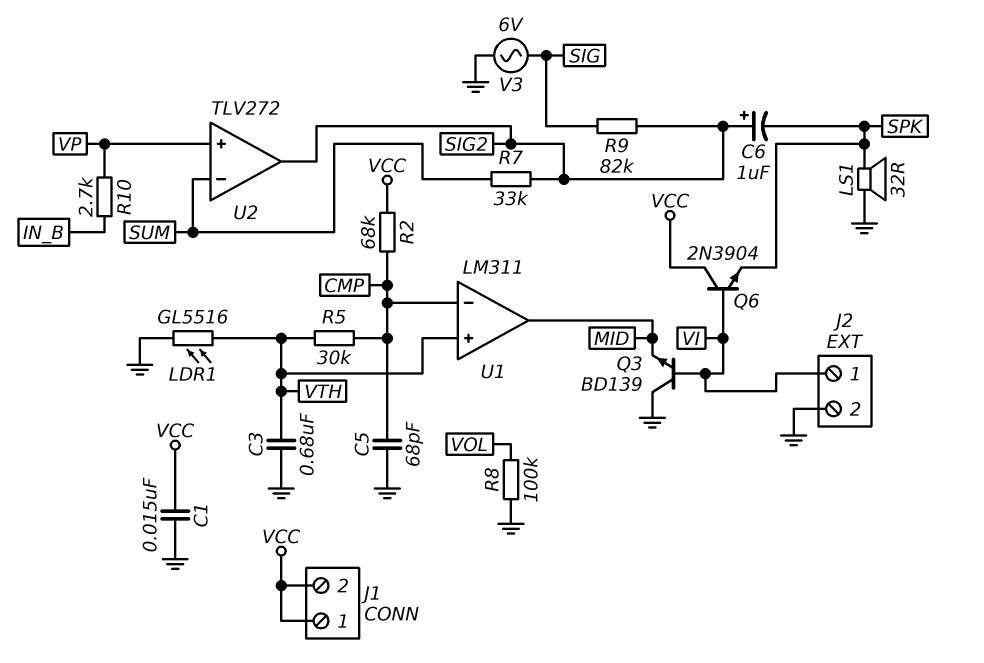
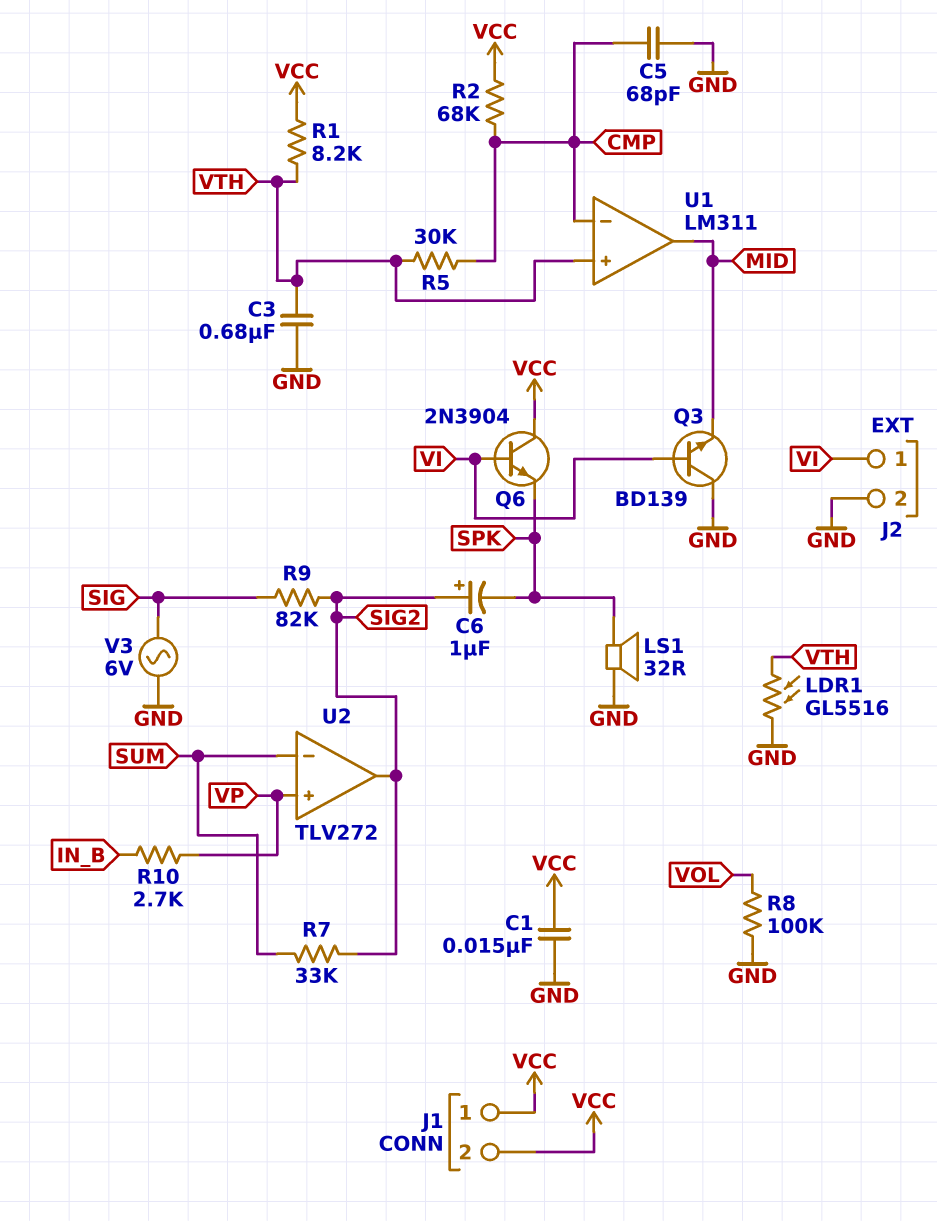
R1: none -> 8.2k (VCC, VTH)

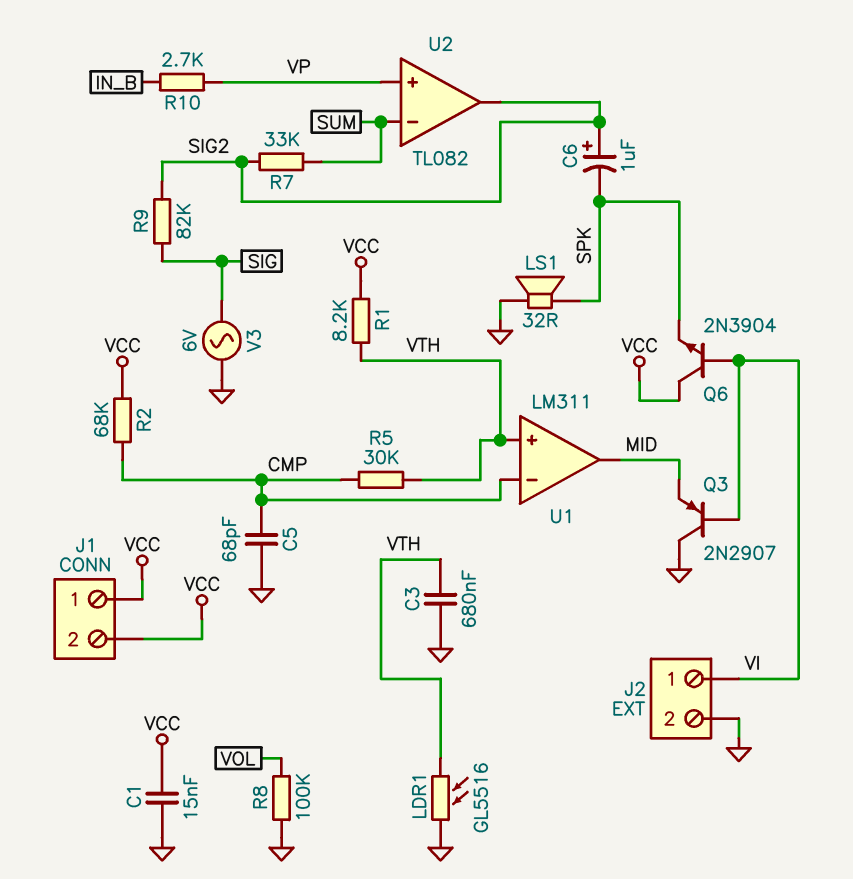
Q3: NPN BD139 (B VI, C GND, E MID) -> PNP 2N2907 (B VI, C GND, E MID)
U2: TLV272 -> TL082

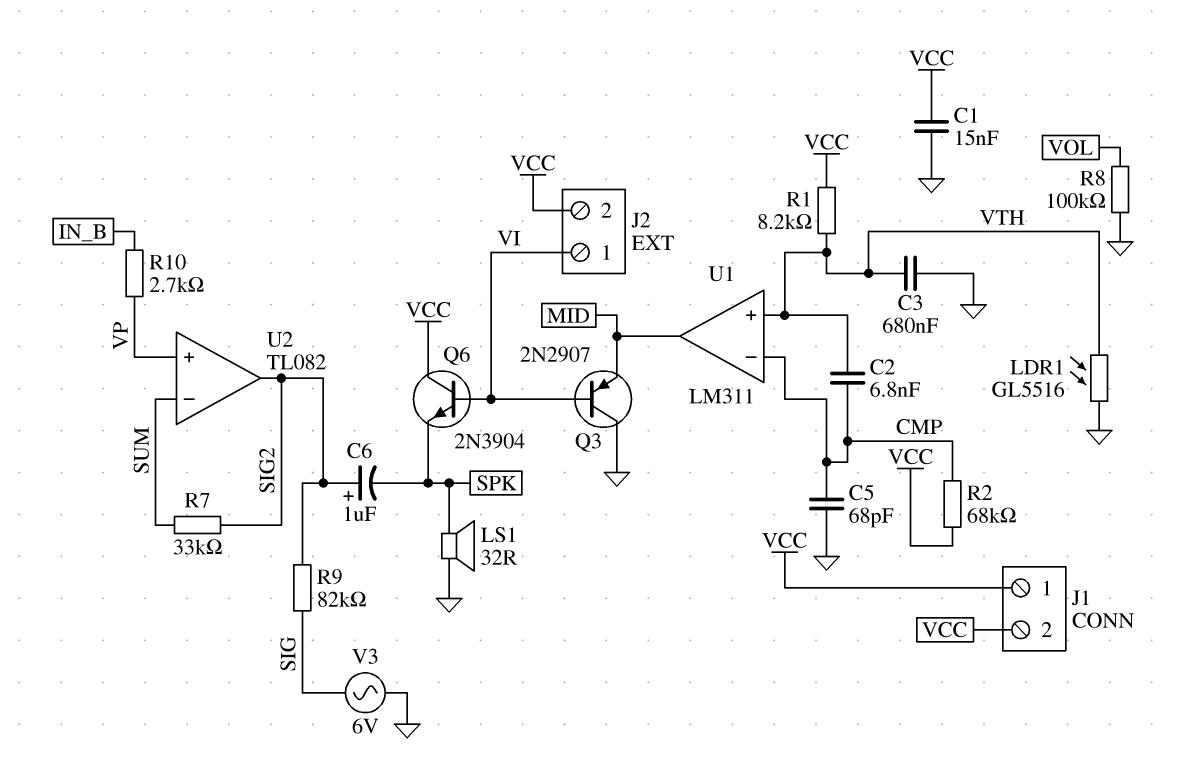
C2: none -> 6.8nF (CMP, VTH)
J2 pin 2: GND -> VCC
R5: 30k (CMP, VTH) -> none

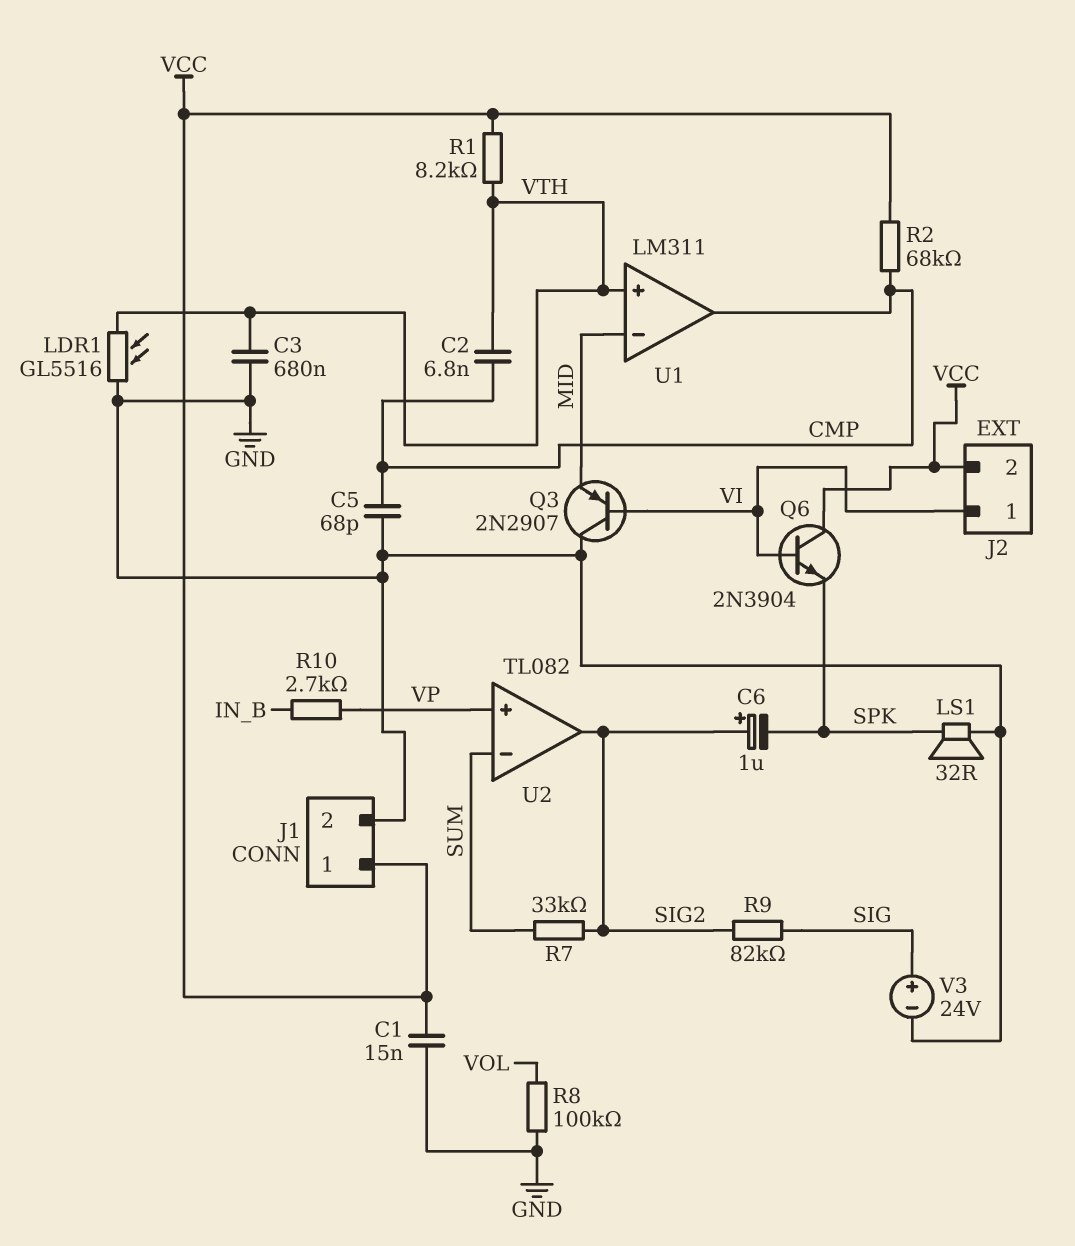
J1 pin 2: VCC -> GND
U1 pin in-: CMP -> MID
U1 pin out: MID -> CMP
V3: AC 6V (GND, SIG) -> 24V (plus SIG, minus GND)

